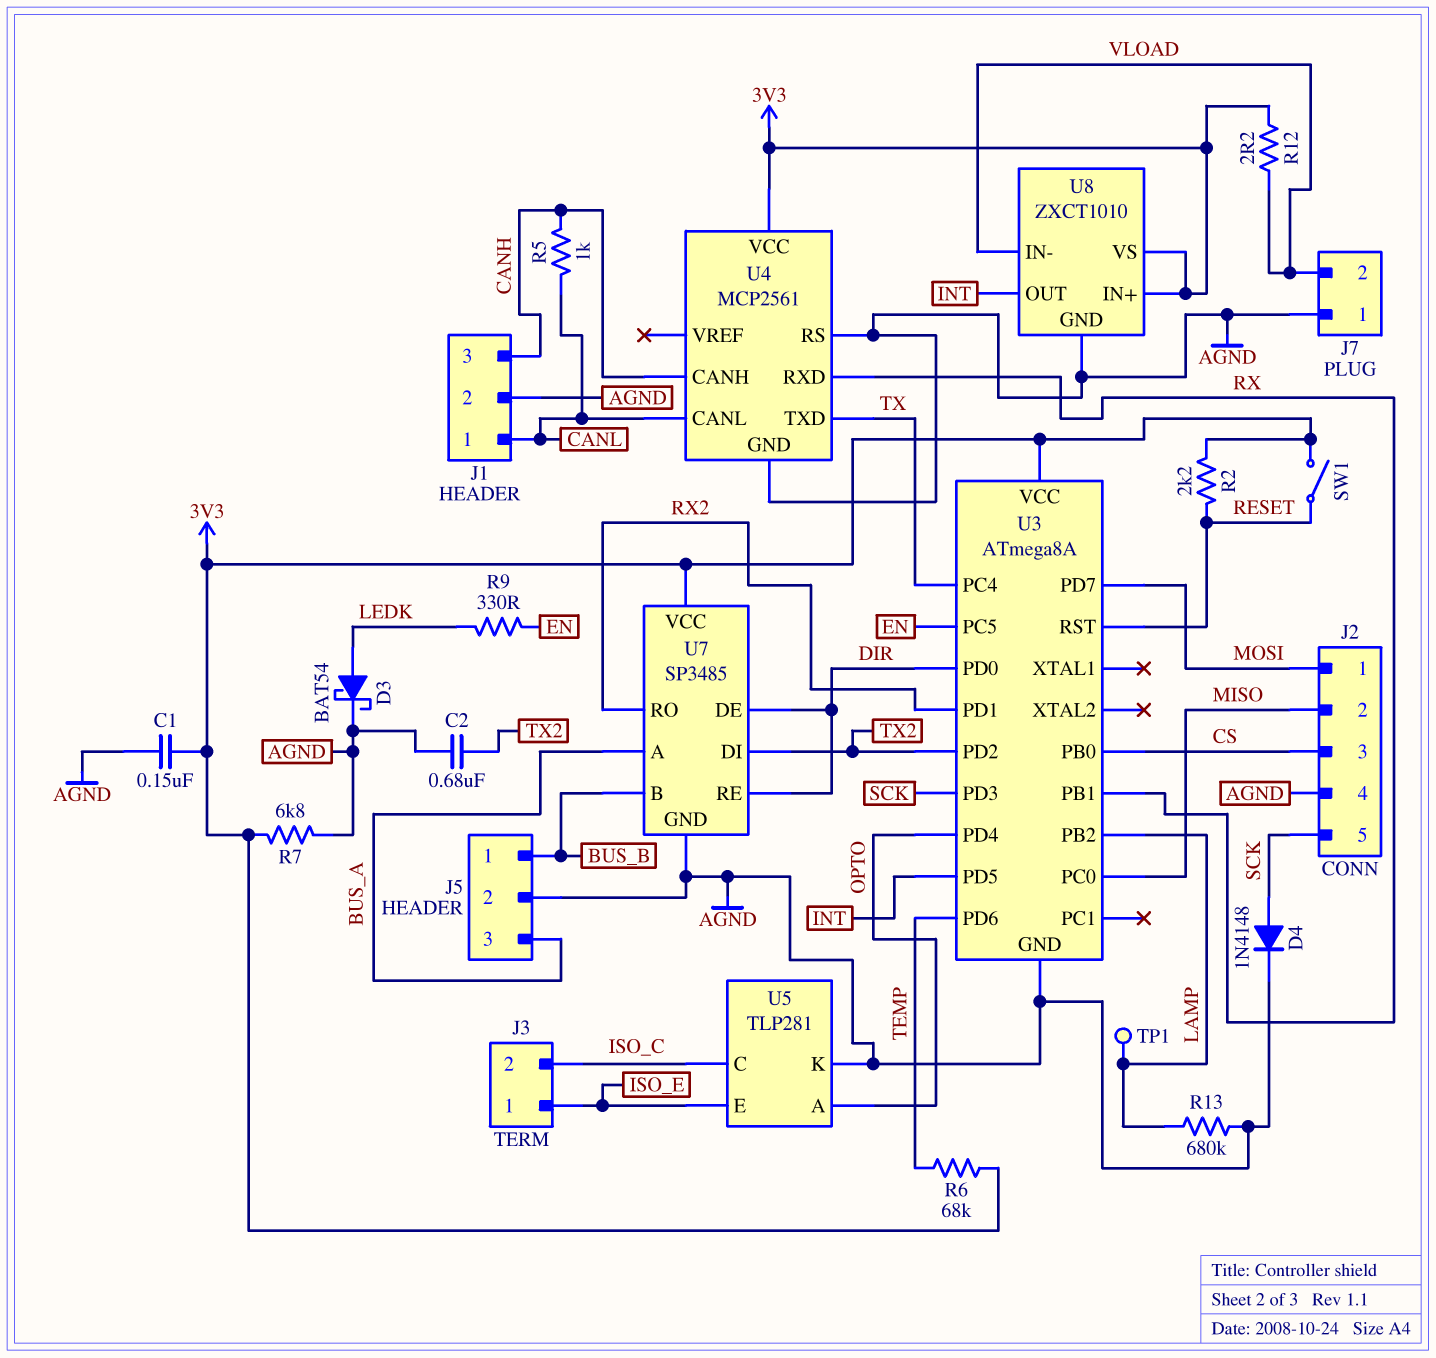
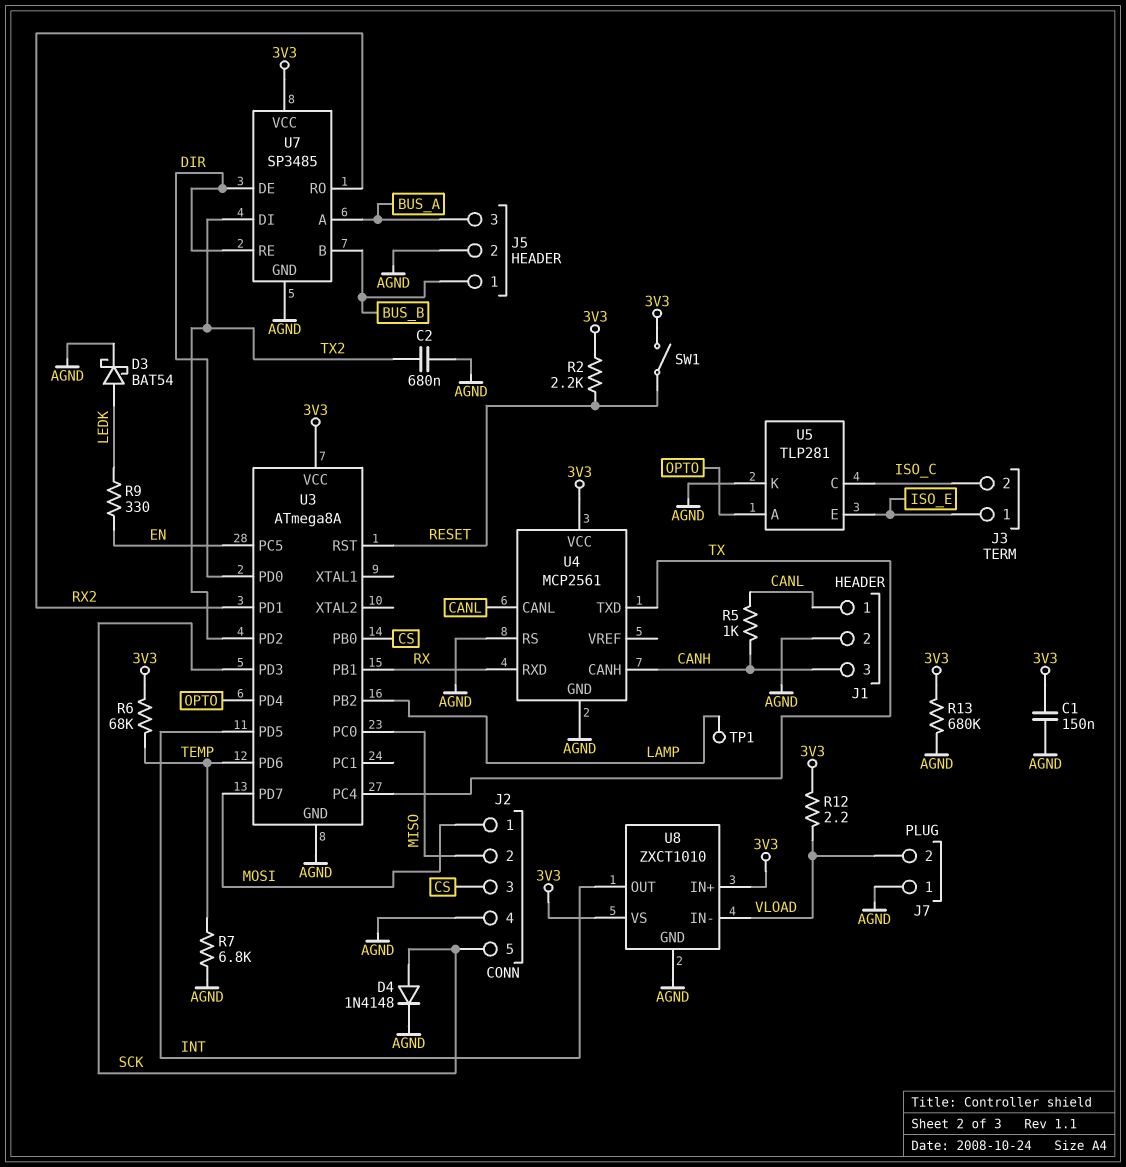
R7: 6.8k (3V3, AGND) -> 6.8k (AGND, TEMP)
R13: 680k (AGND, LAMP) -> 680k (3V3, AGND)

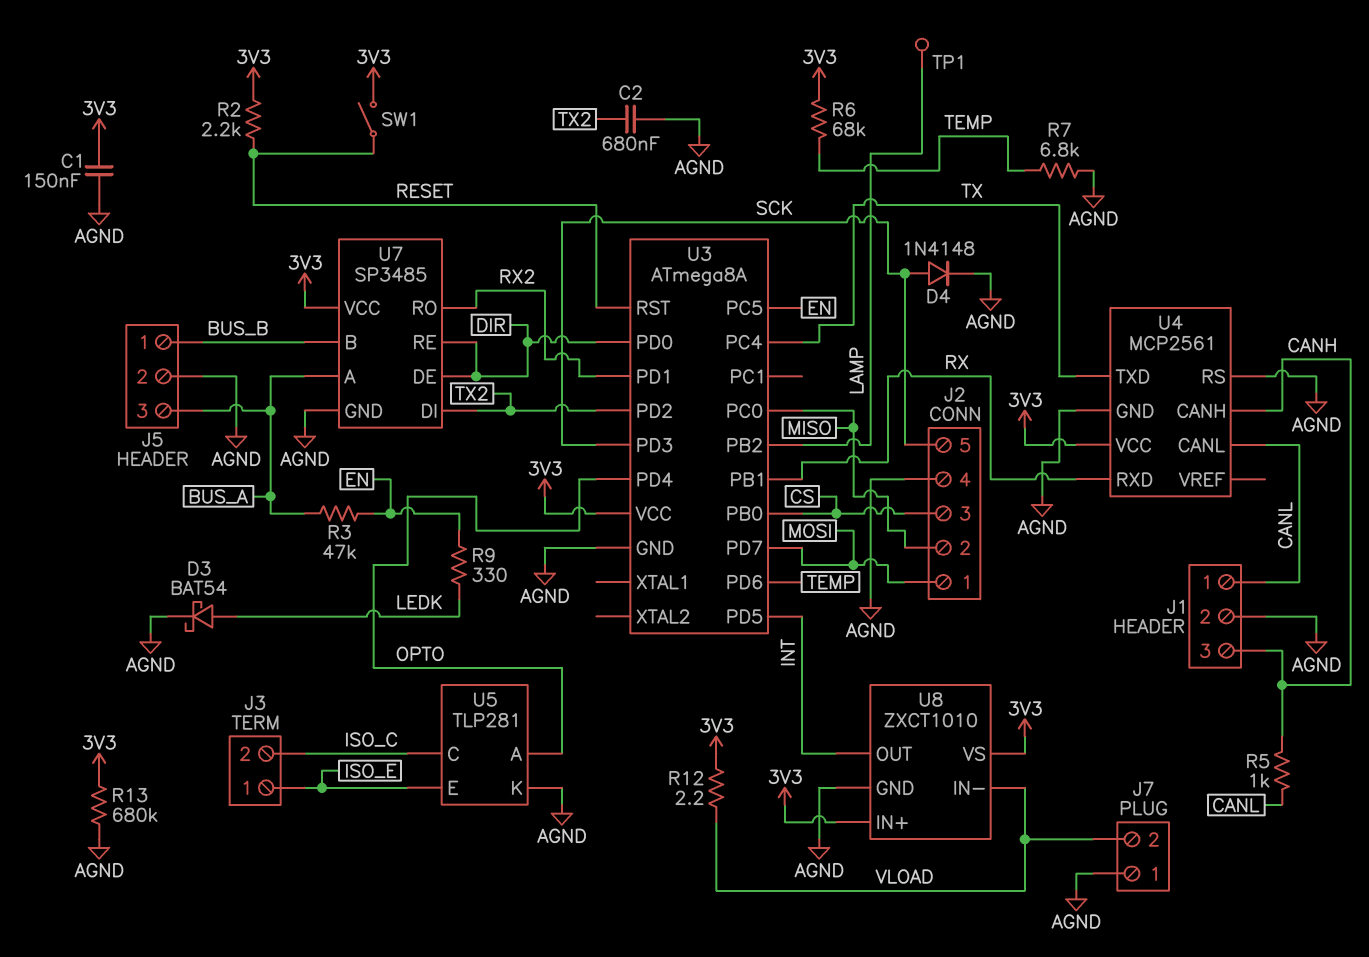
R3: none -> 47k (BUS_A, EN)

